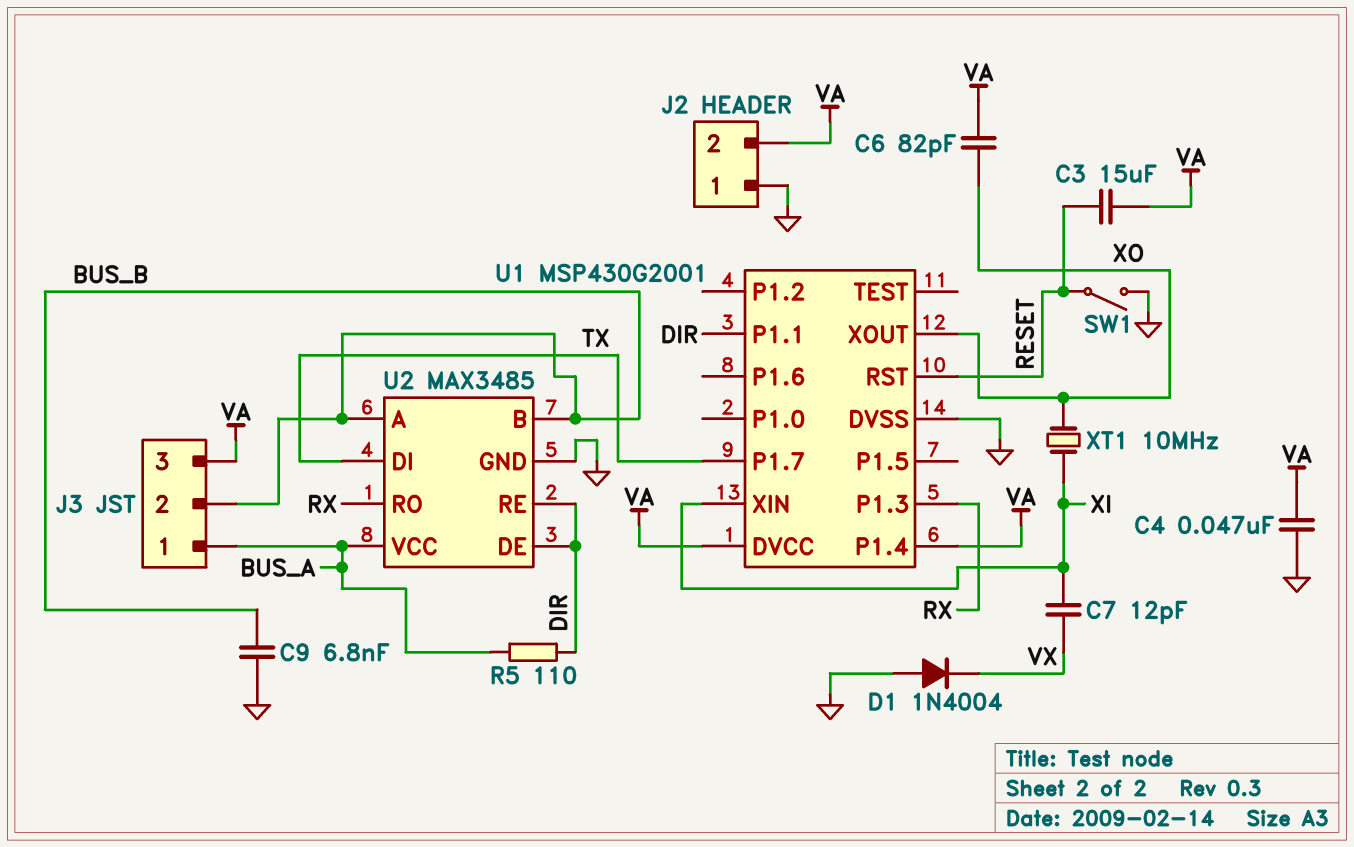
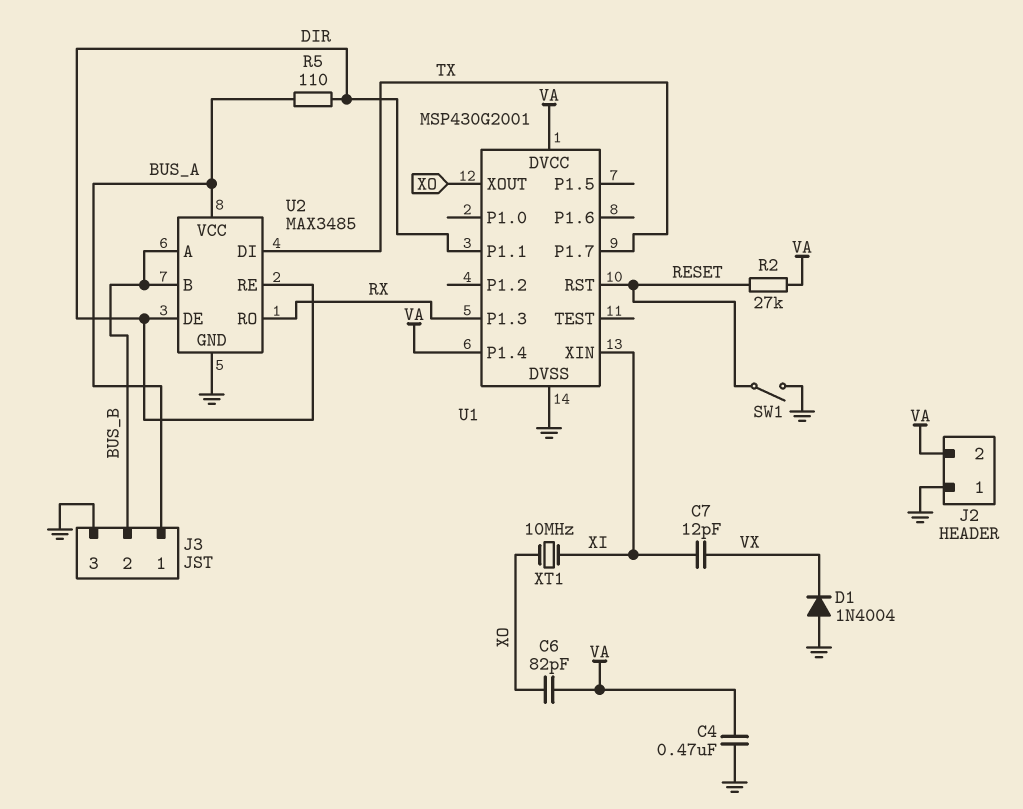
C3: 15uF (RESET, VA) -> none
C4: 47nF (GND, VA) -> 470nF (GND, VA)
C9: 6.8nF (BUS_B, GND) -> none
J3 pin 3: VA -> GND
R2: none -> 27k (RESET, VA)

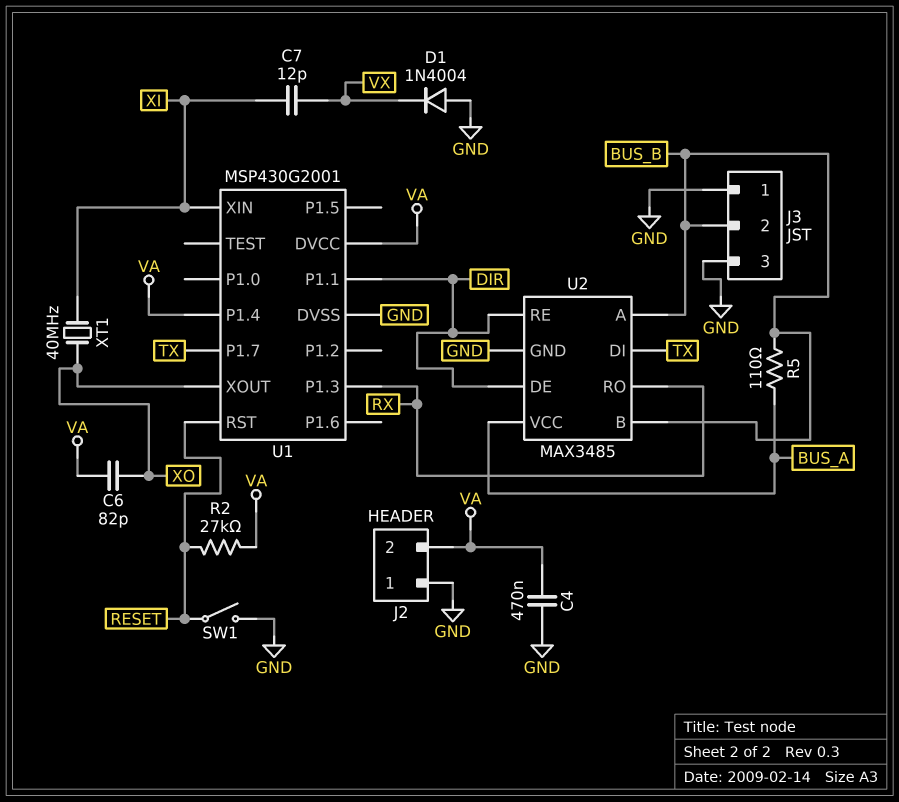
J3 pin 1: BUS_A -> GND
R5: 110 (BUS_A, DIR) -> 110 (BUS_A, BUS_B)
XT1: 10MHz (XI, XO) -> 40MHz (XI, XO)

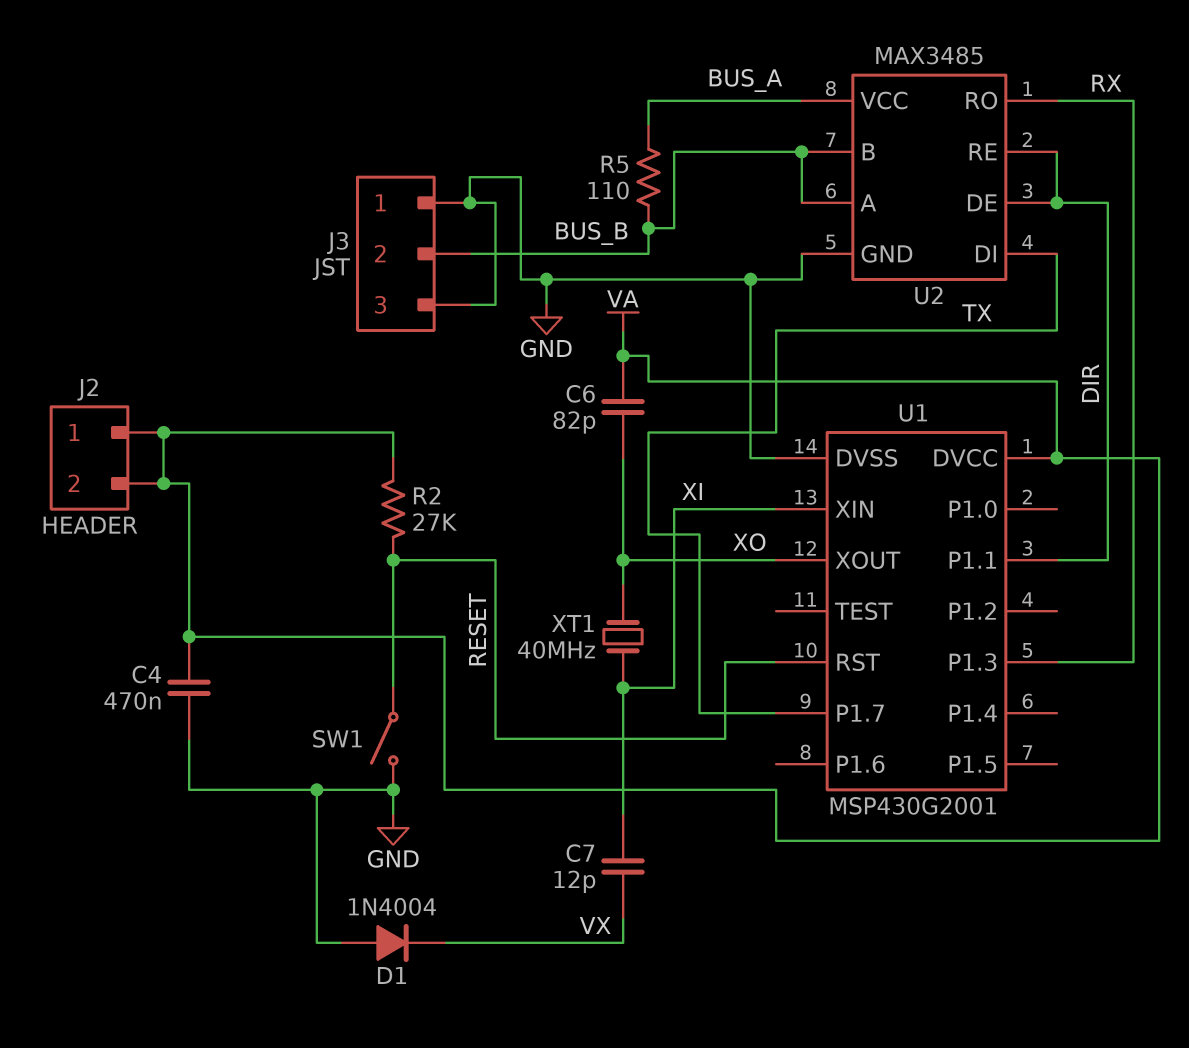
J2 pin 1: GND -> VA
U1 pin P1.4: VA -> none

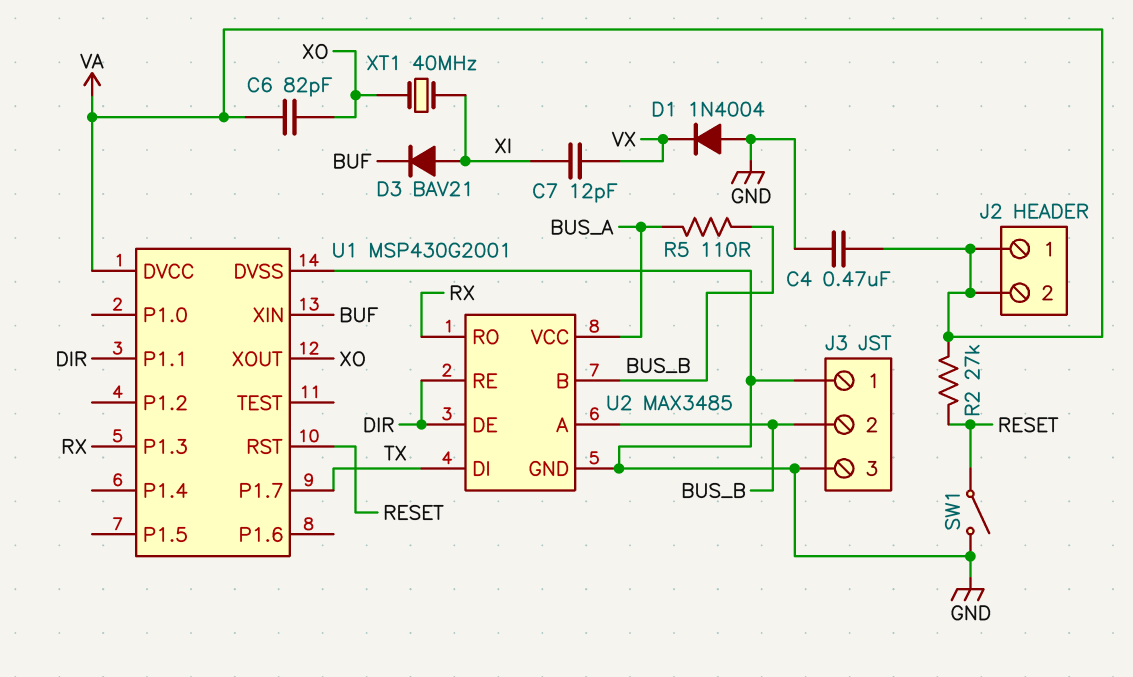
D3: none -> diode BAV21 (A XI, K BUF)
U1 pin XIN: XI -> BUF

